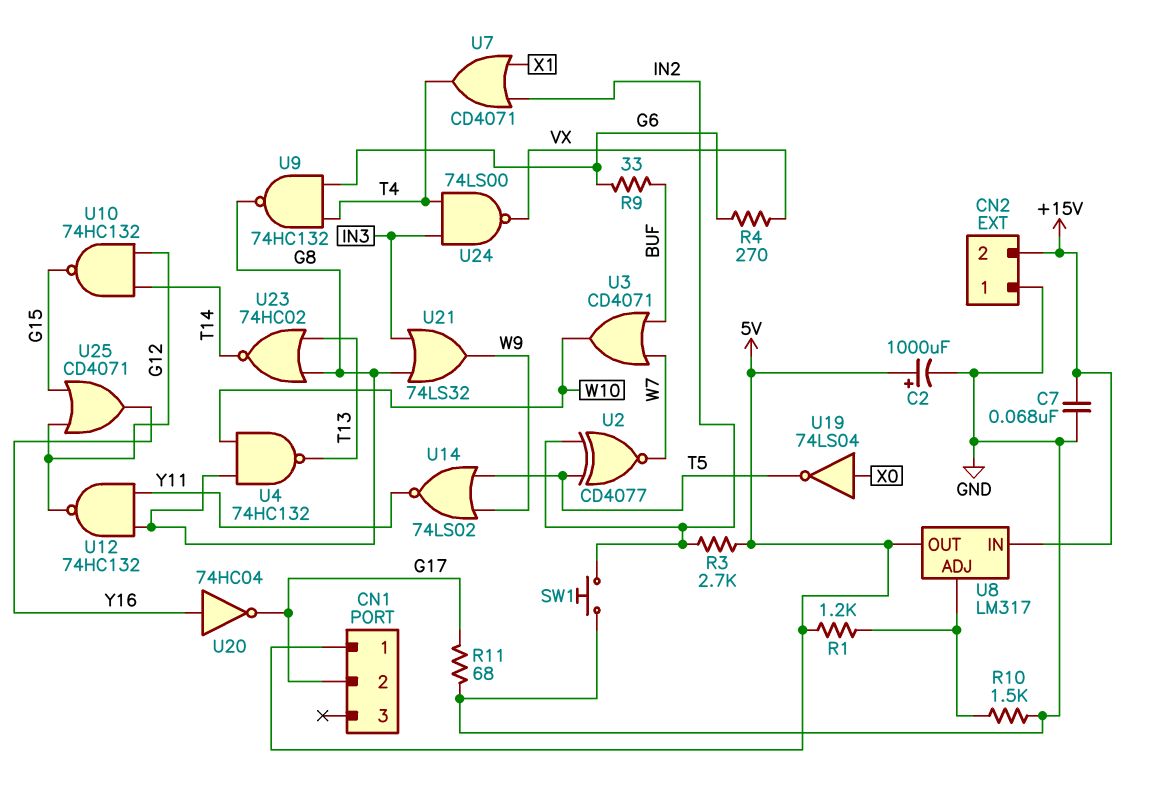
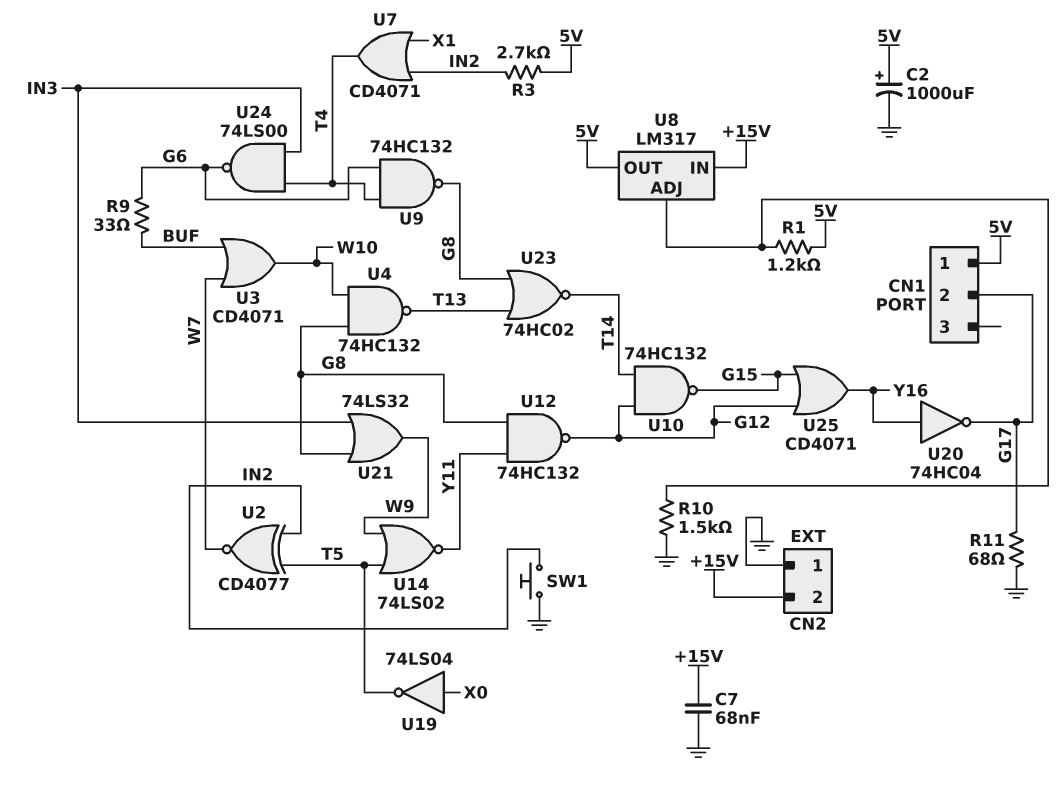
R4: 270 (G6, VX) -> none
U24: NAND 74LS00 (in IN3, in T4, out VX) -> NAND 74LS00 (in IN3, in T4, out G6)

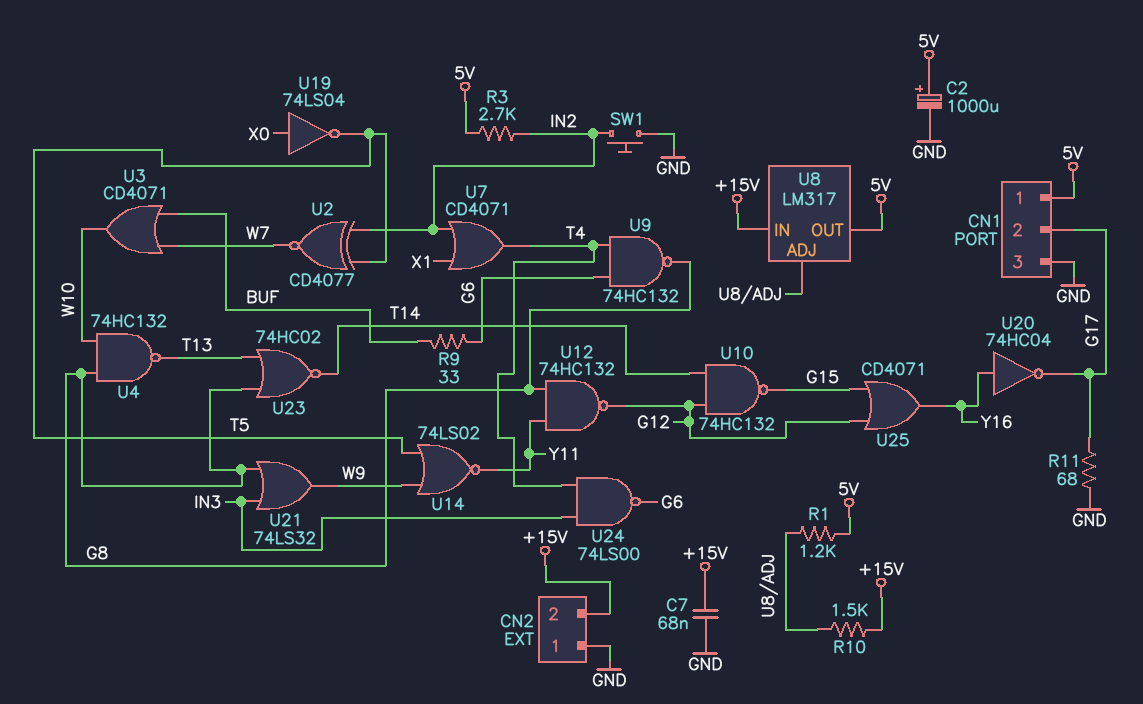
CN1 pin 3: none -> GND
R10: 1.5k (GND, U8/ADJ) -> 1.5k (+15V, U8/ADJ)

